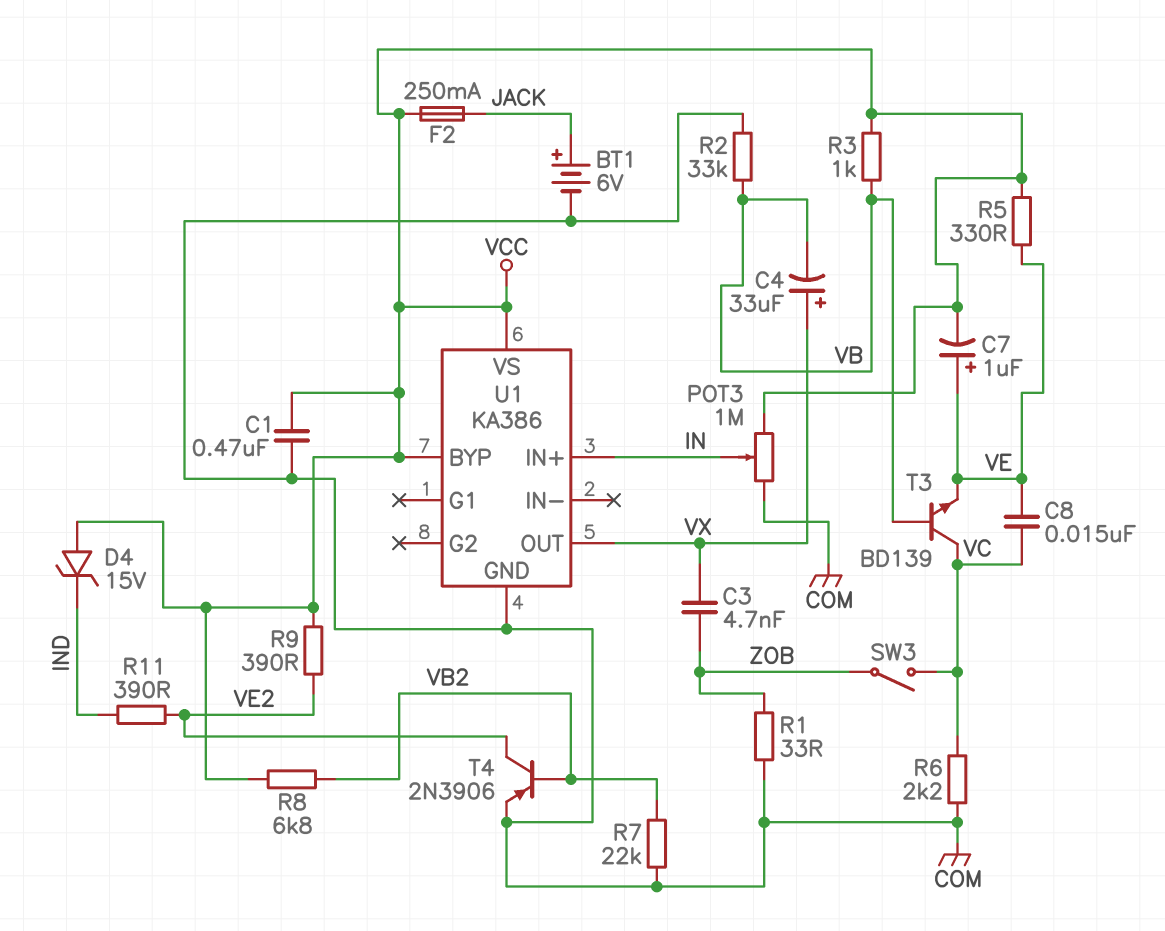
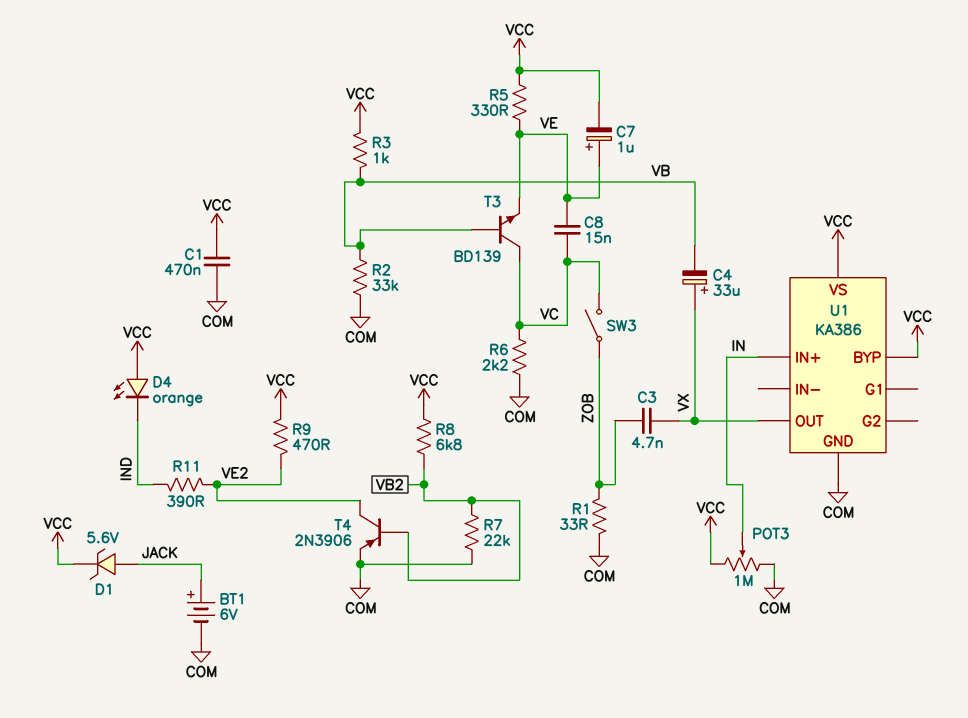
D1: none -> zener 5.6V (A JACK, K VCC)
D4: zener 15V (A VCC, K IND) -> LED orange (A VCC, K IND)
F2: 250mA (JACK, VCC) -> none
R9: 390 (VCC, VE2) -> 470 (VCC, VE2)

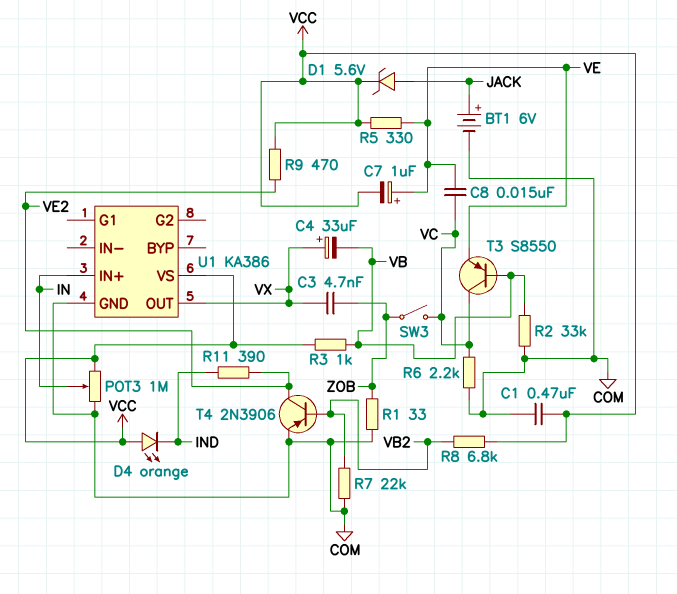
T3: NPN BD139 (B VB, C VC, E VE) -> PNP S8550 (B VB, C VC, E VE)
U1 pin BYP: VCC -> none

